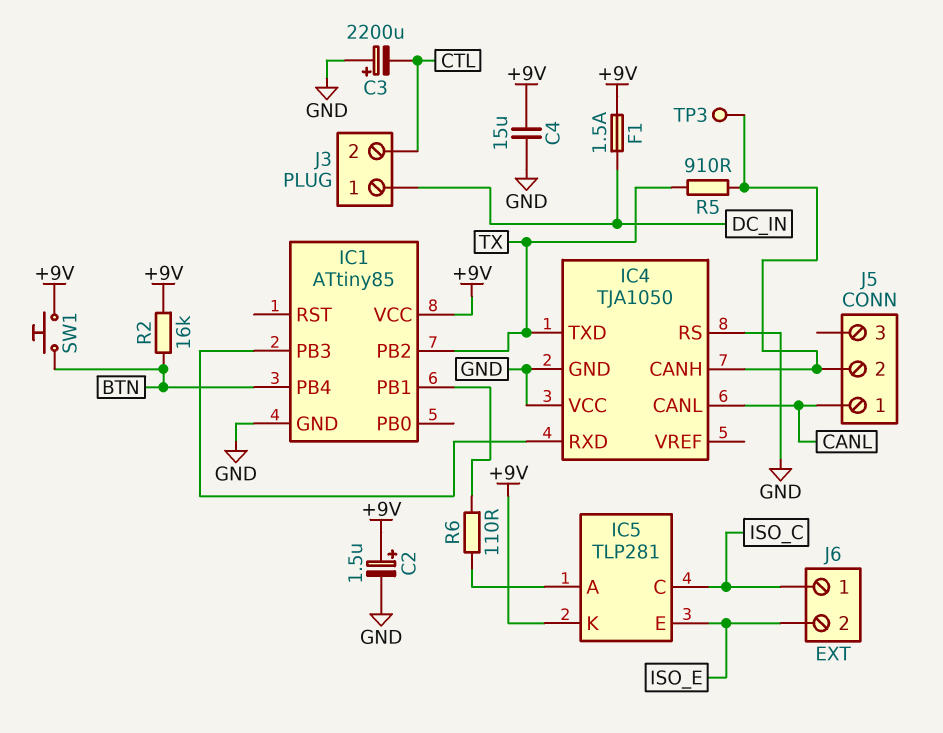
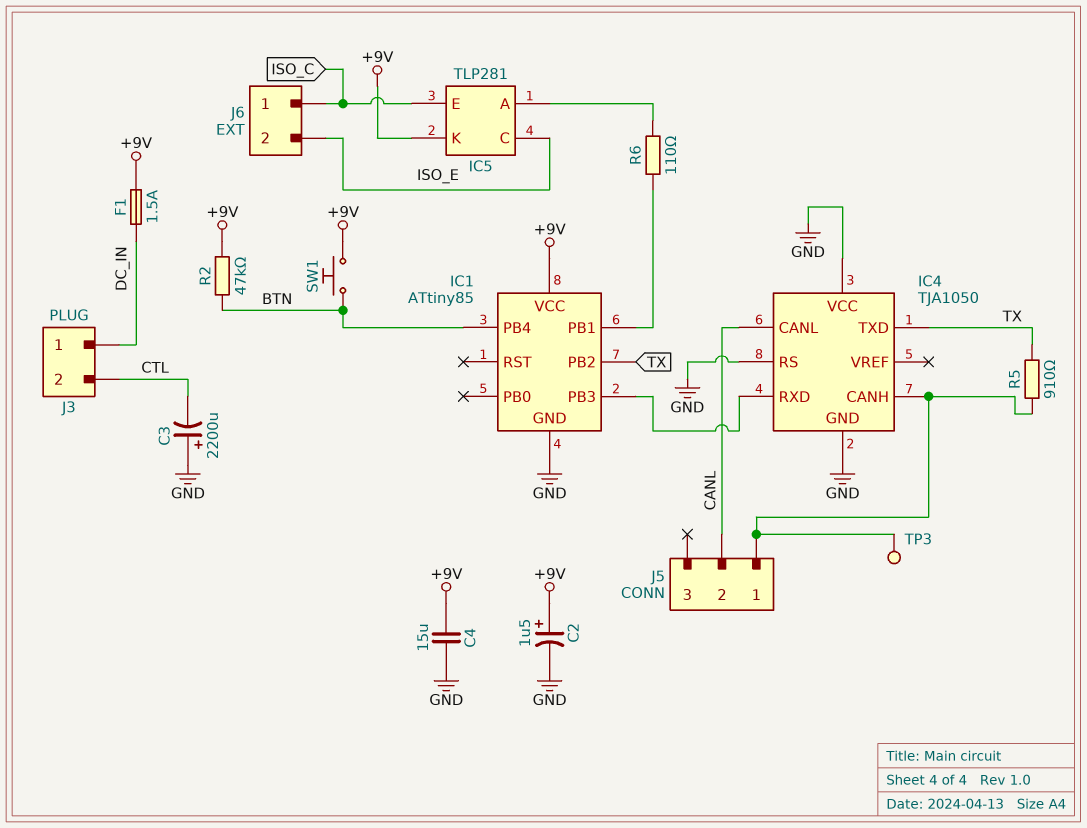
IC5 pin C: ISO_C -> ISO_E
IC5 pin E: ISO_E -> ISO_C
J5 pin 1: CANL -> IC4/CANH
J5 pin 2: IC4/CANH -> CANL
R2: 16k (+9V, BTN) -> 47k (+9V, BTN)

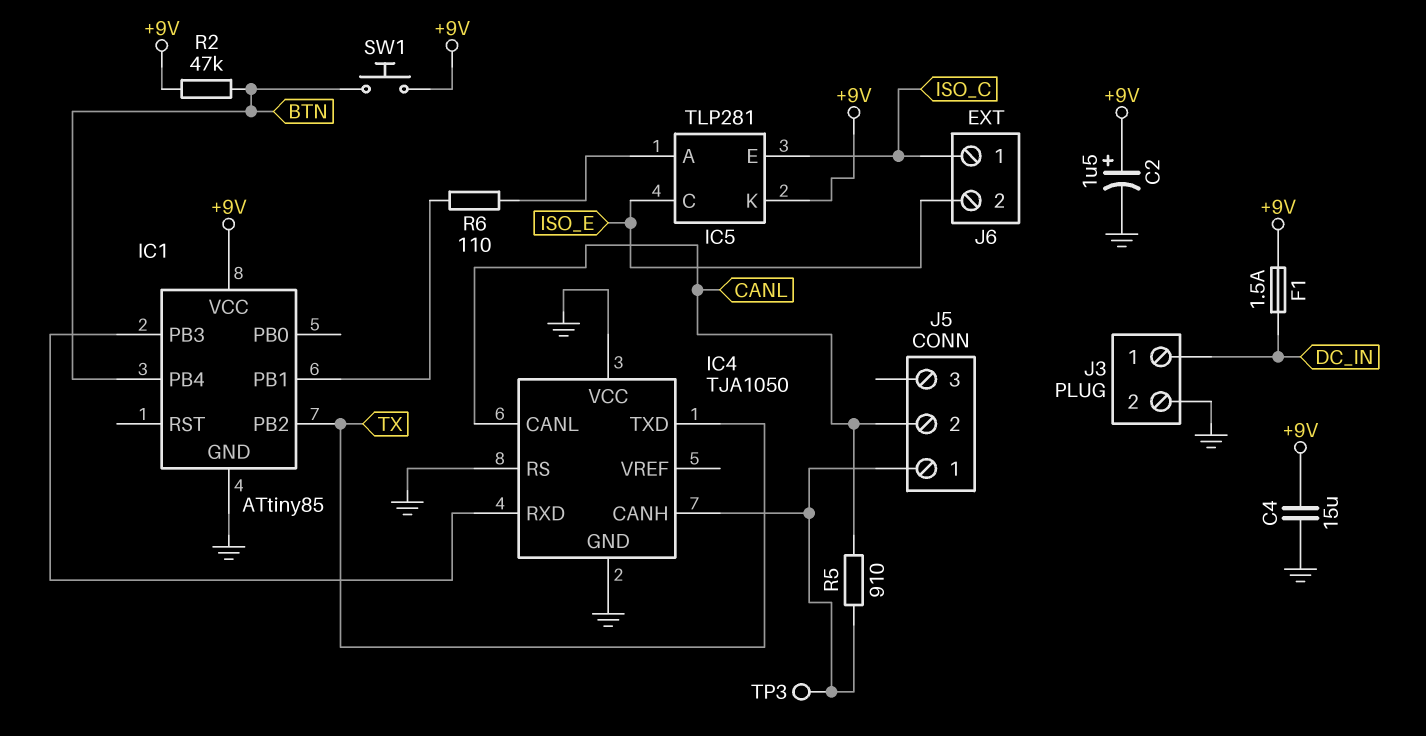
C3: 2200uF (plus GND, minus CTL) -> none
J3 pin 2: CTL -> GND
R5: 910 (IC4/CANH, TX) -> 910 (CANL, IC4/CANH)

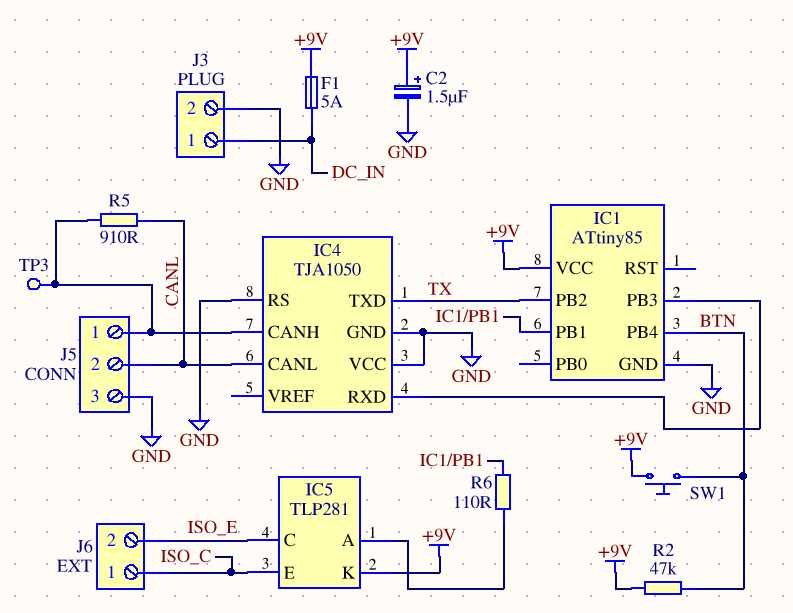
C4: 15uF (+9V, GND) -> none
F1: 1.5A (+9V, DC_IN) -> 5A (+9V, DC_IN)
J5 pin 3: none -> GND

